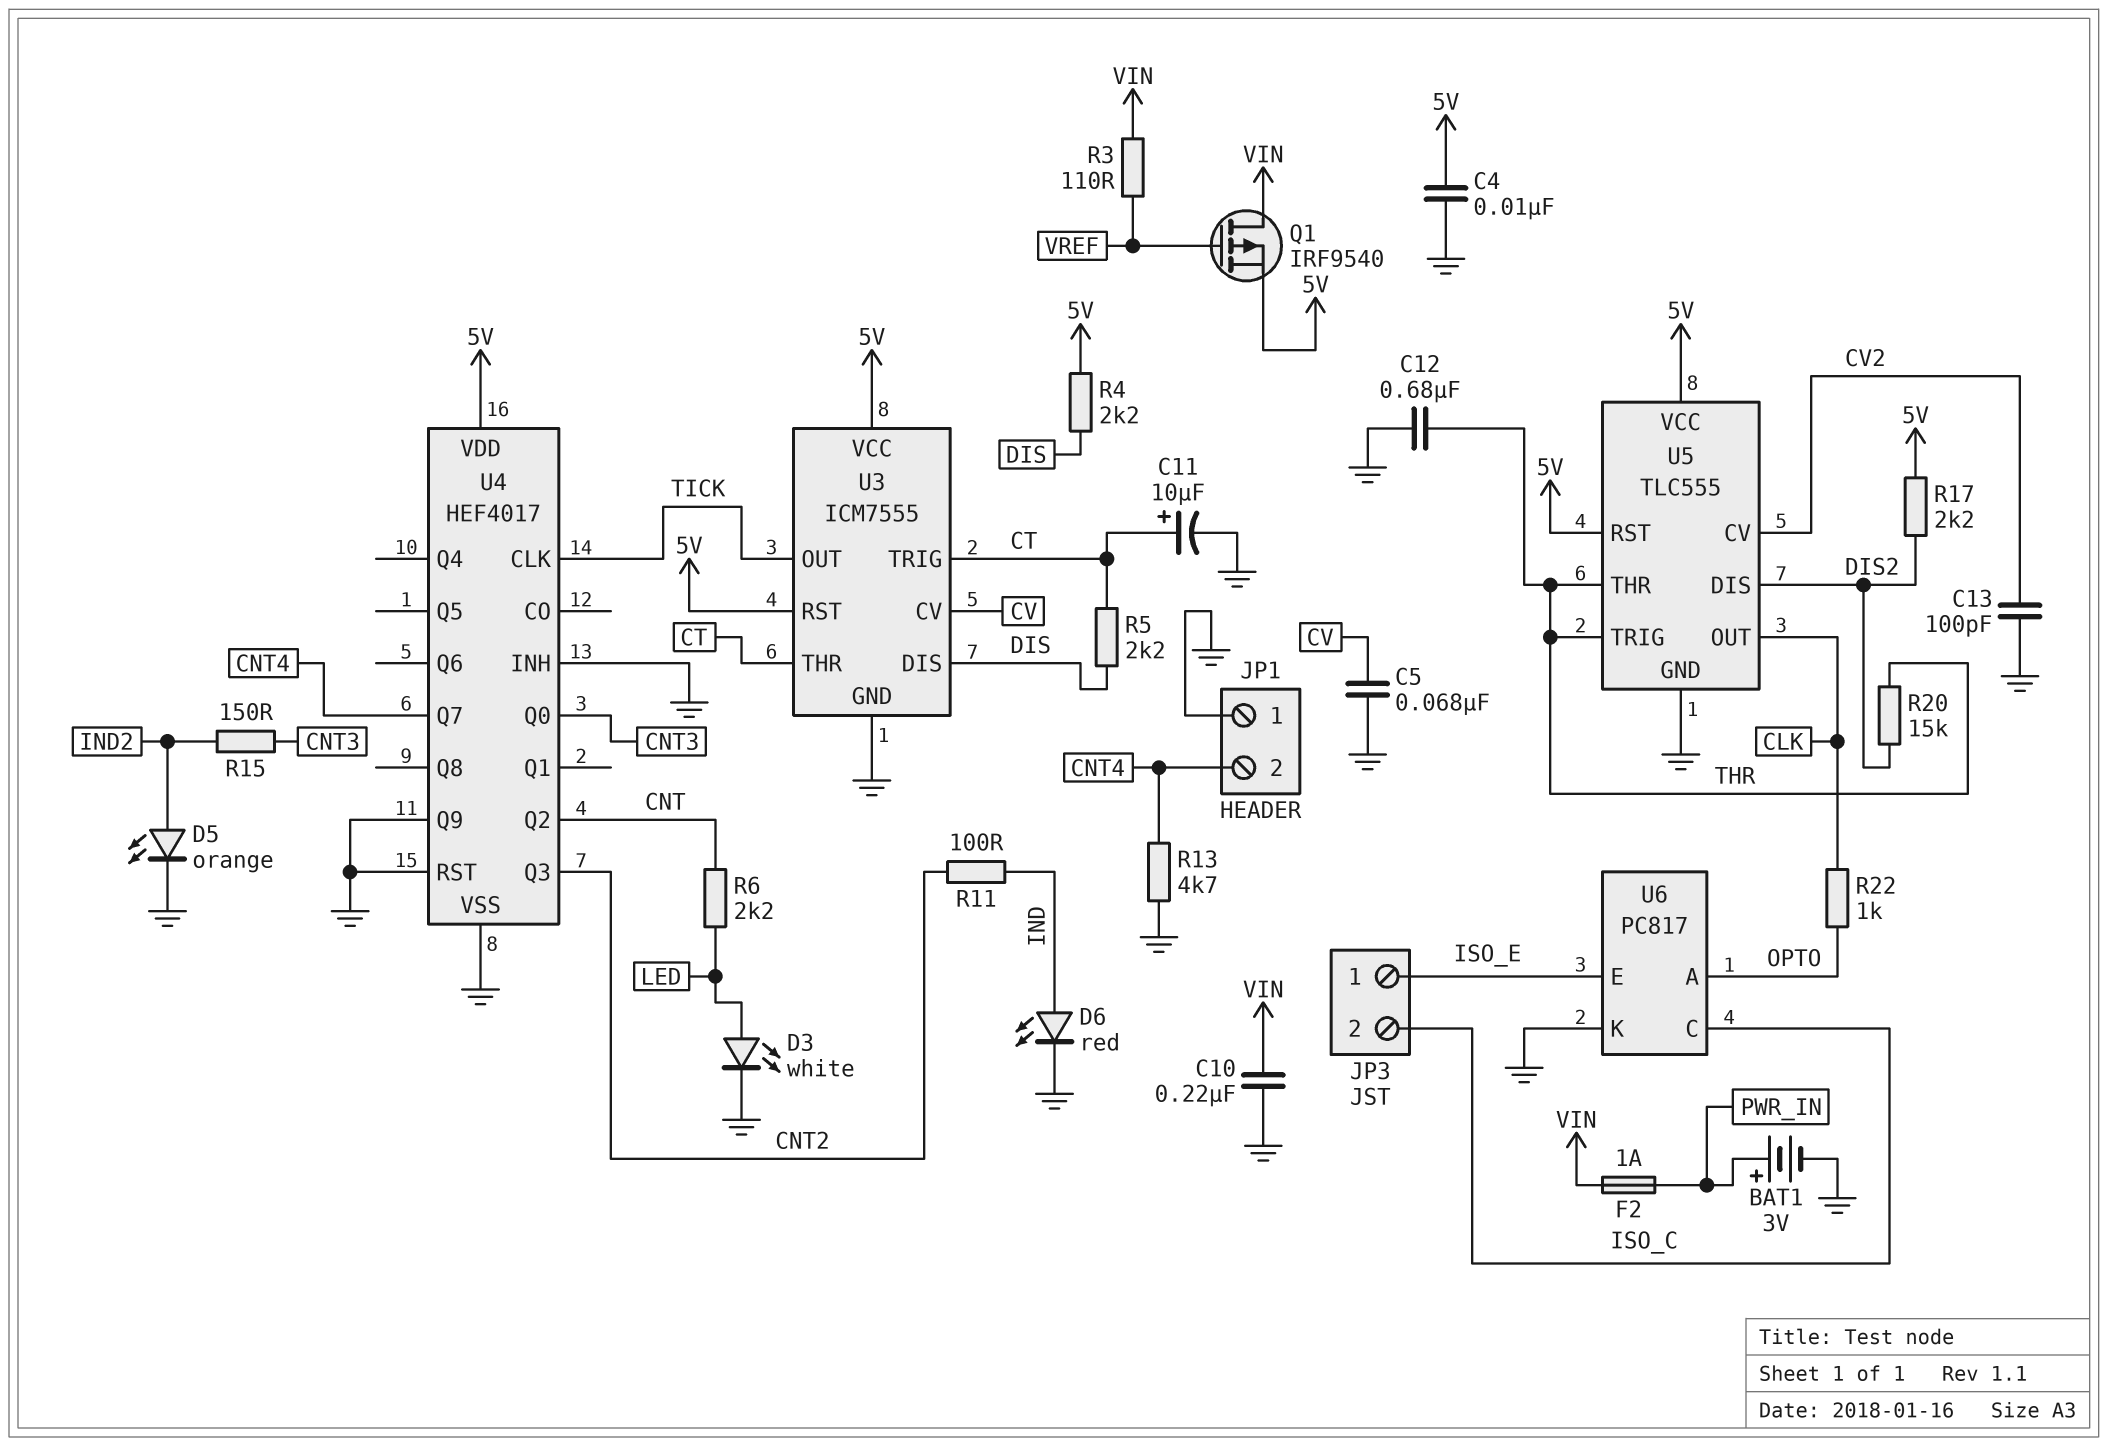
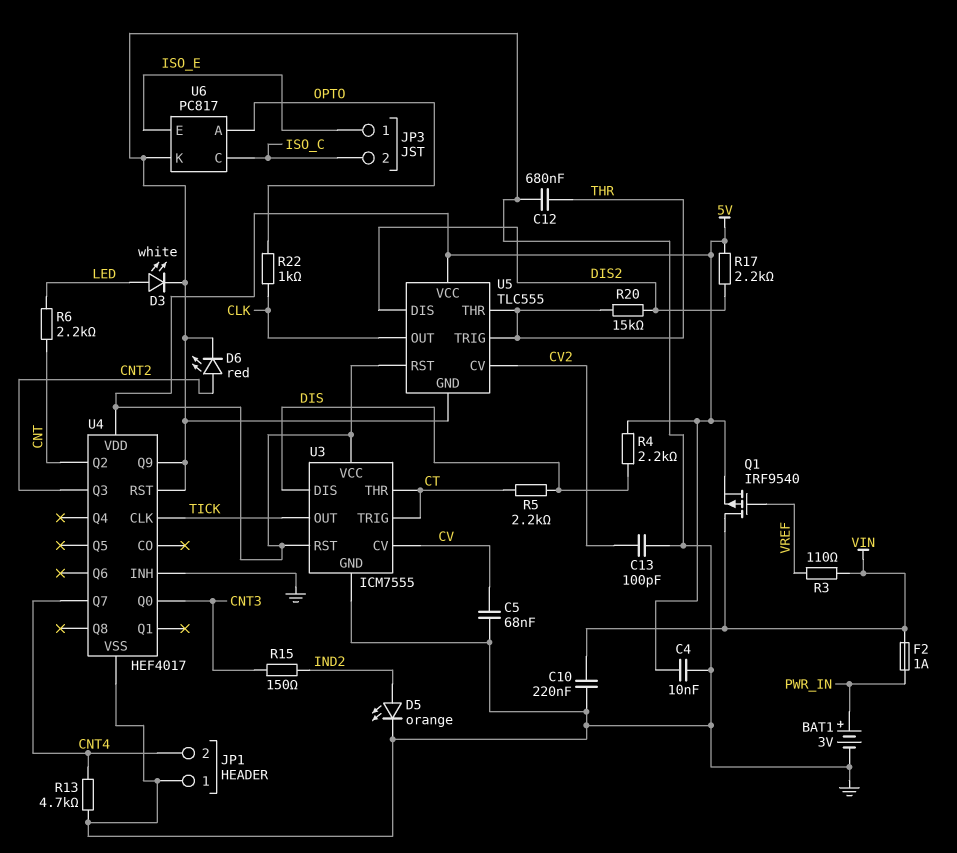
C11: 10uF (plus CT, minus GND) -> none
D6: LED red (A IND, K GND) -> LED red (A CNT2, K GND)
R11: 100 (CNT2, IND) -> none

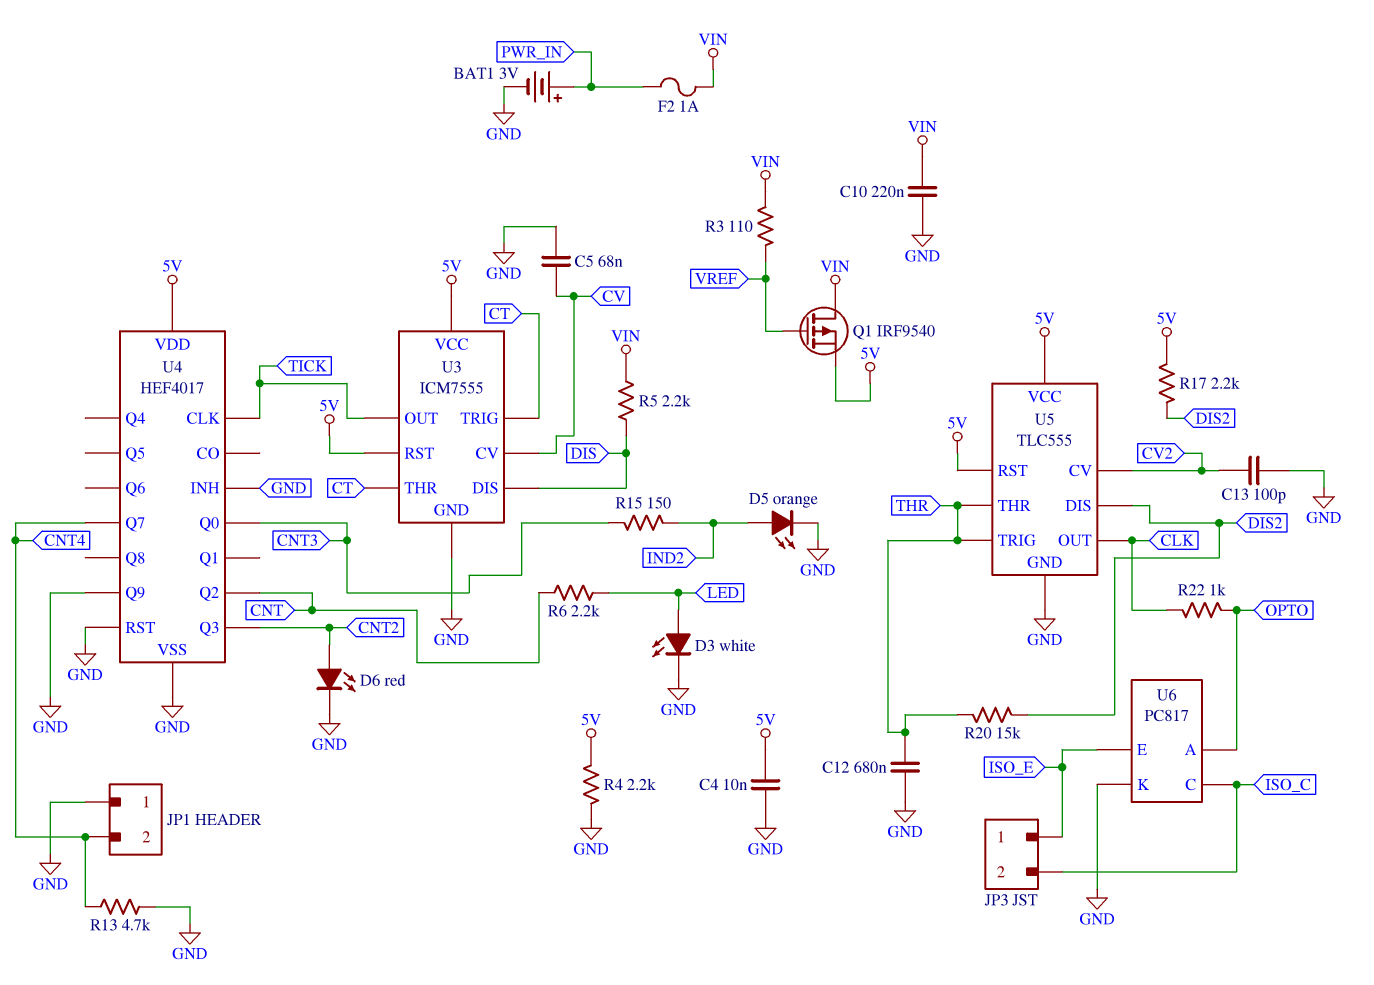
R4: 2.2k (5V, DIS) -> 2.2k (5V, GND)
R5: 2.2k (CT, DIS) -> 2.2k (DIS, VIN)

